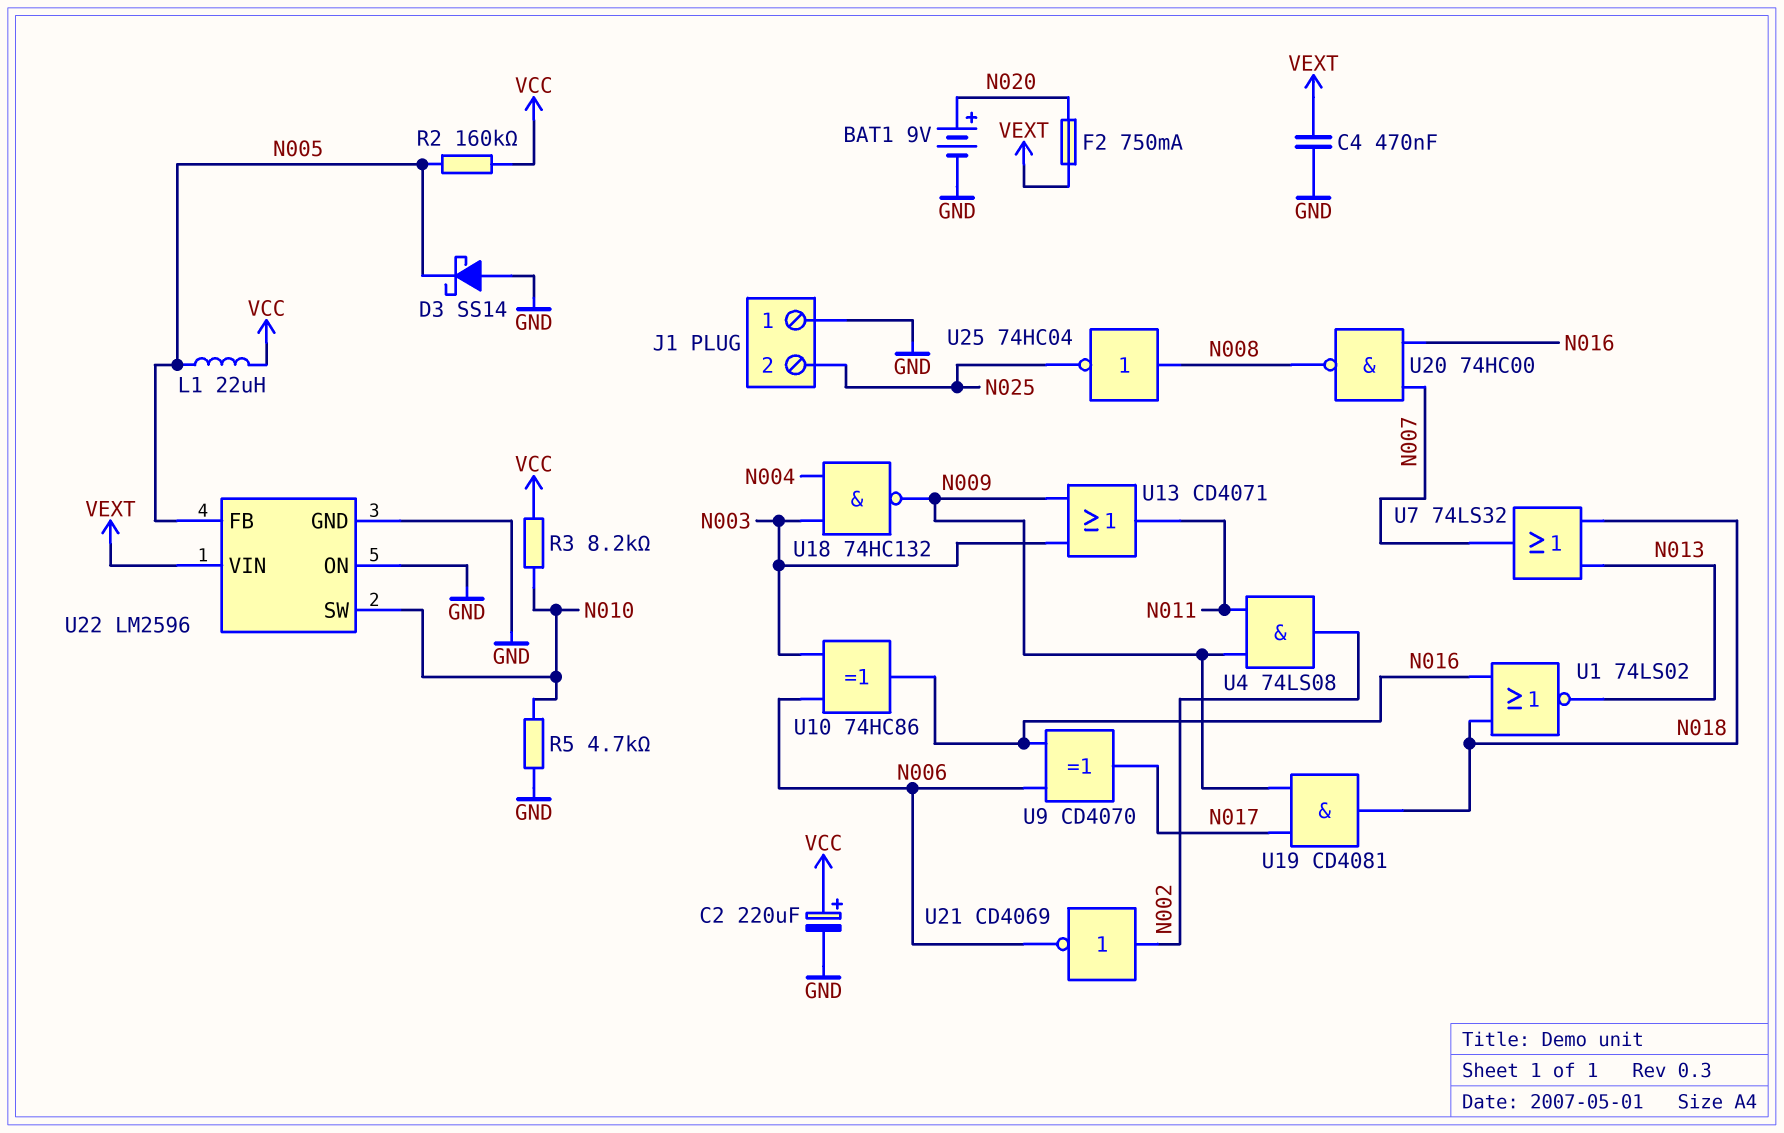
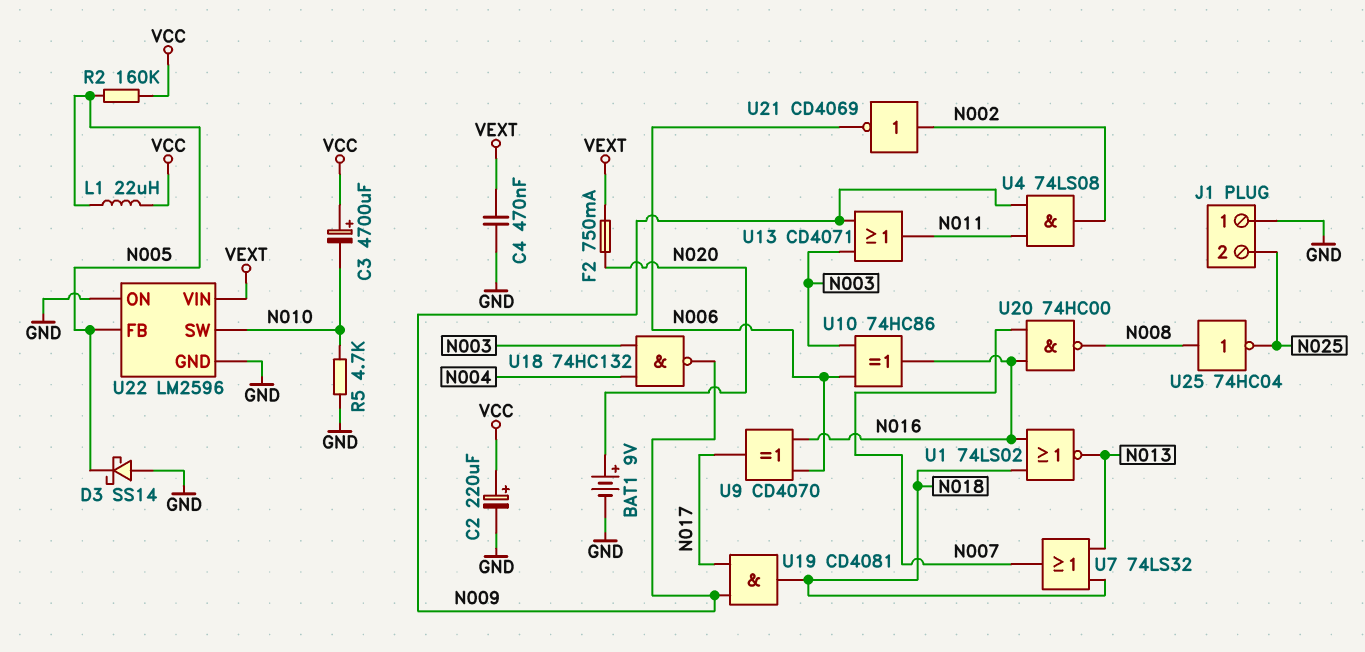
C3: none -> 4700uF (plus VCC, minus N010)
R3: 8.2k (N010, VCC) -> none

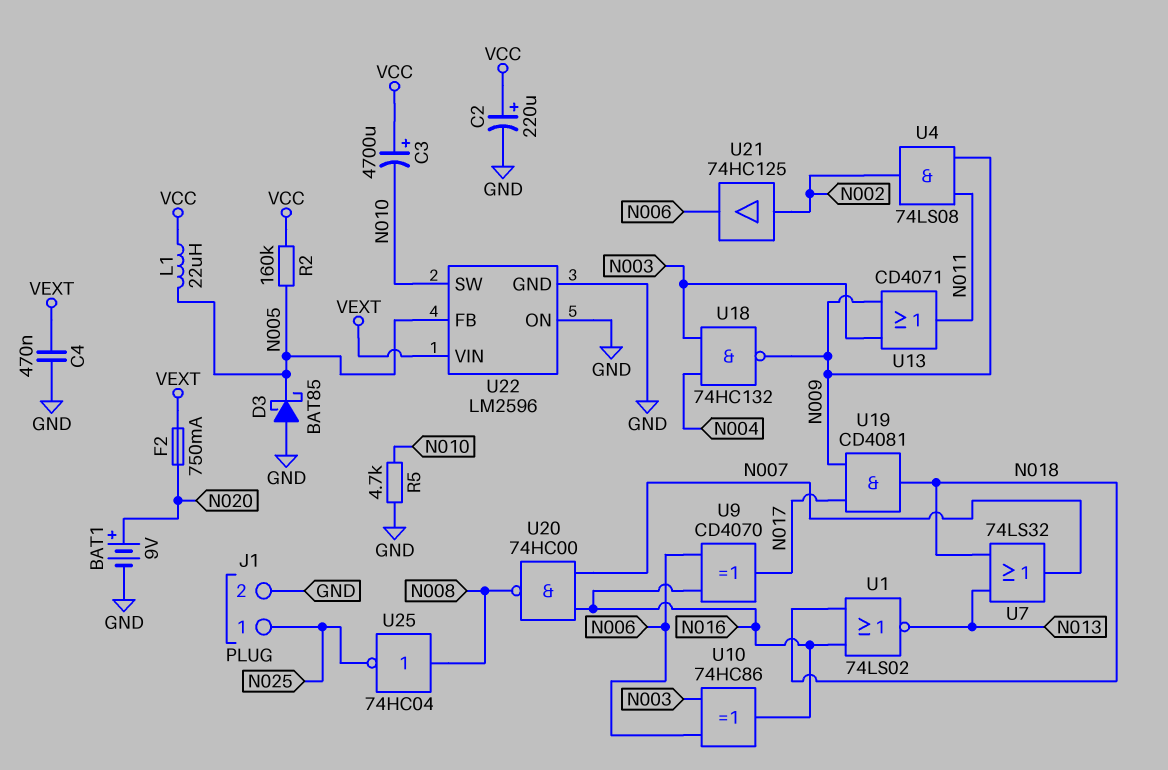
D3: schottky SS14 (A GND, K N005) -> schottky BAT85 (A GND, K N005)
J1 pin 1: GND -> N025
J1 pin 2: N025 -> GND
U21: NOT CD4069 (in N002, out N006) -> buffer 74HC125 (in N002, out N006)

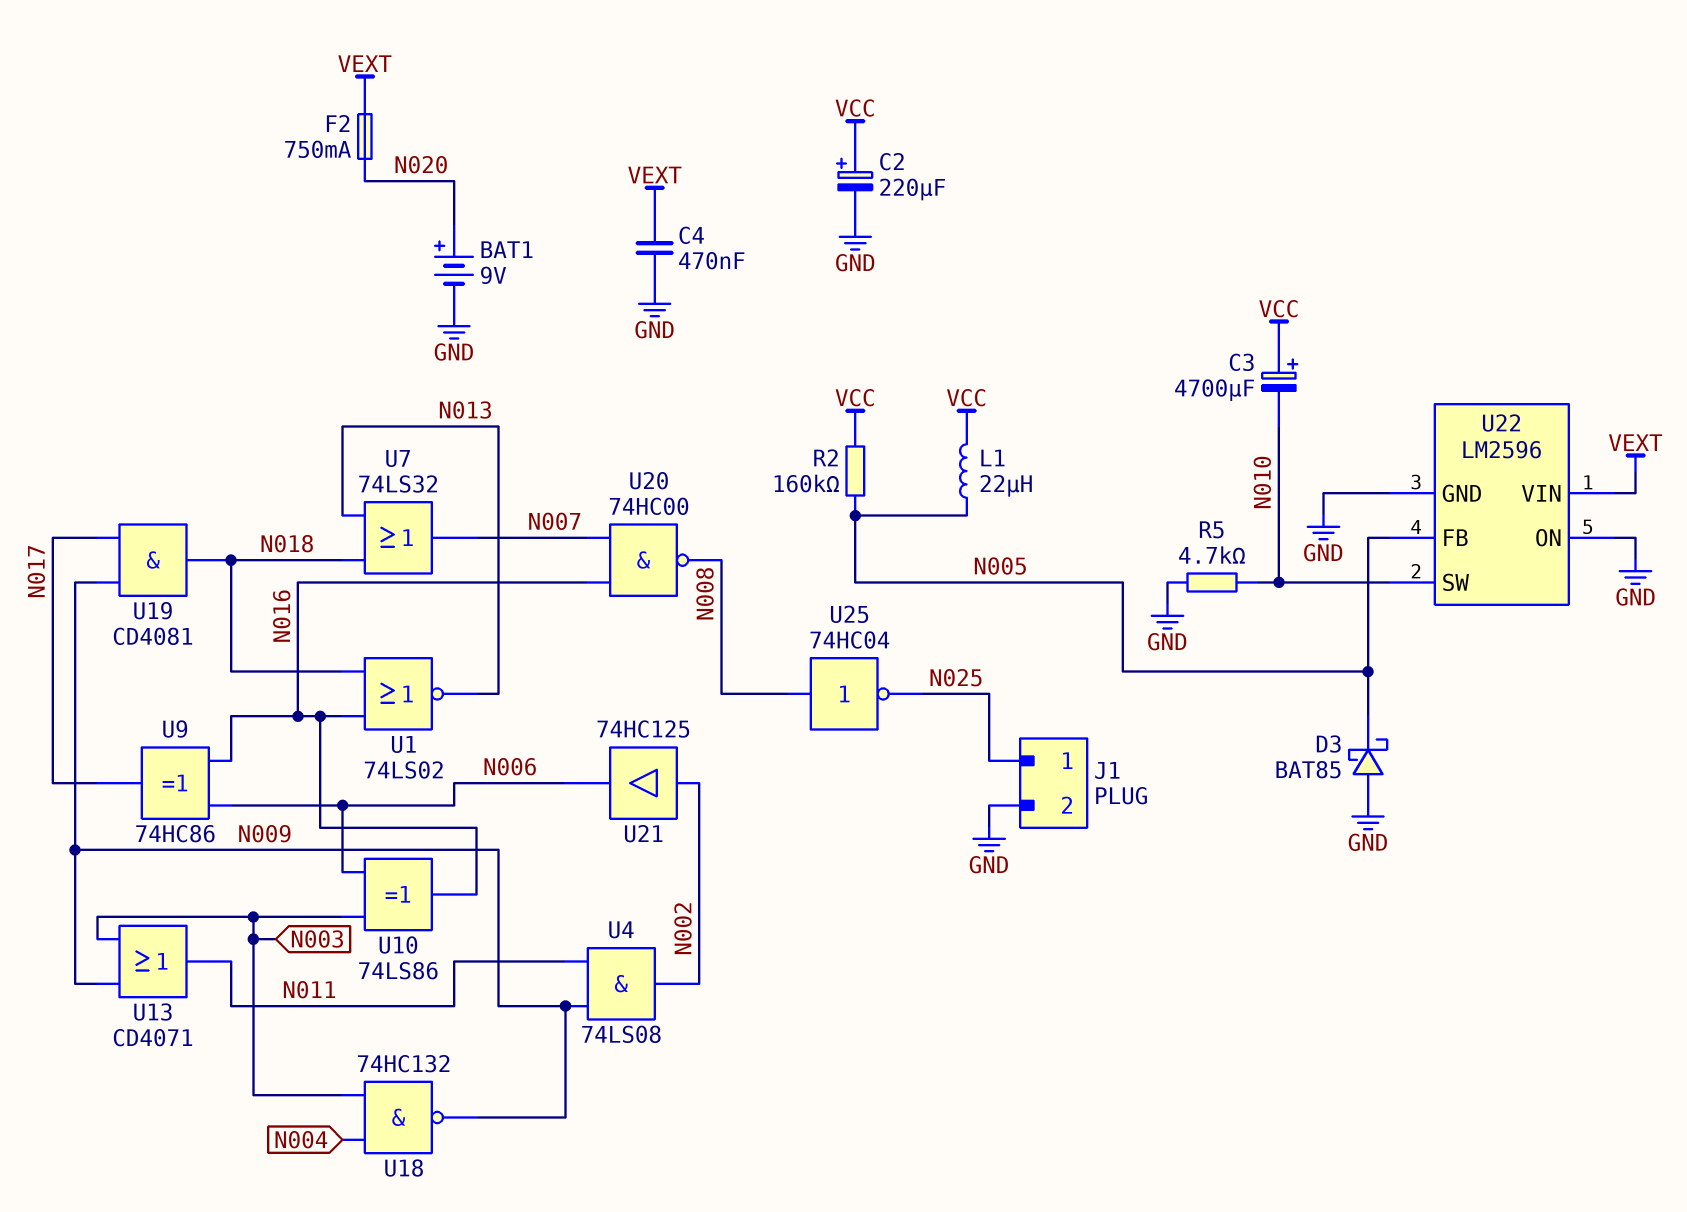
U9: XOR CD4070 (in N006, in N016, out N017) -> XOR 74HC86 (in N006, in N016, out N017)
U10: XOR 74HC86 (in N003, in N006, out N016) -> XOR 74LS86 (in N003, in N006, out N016)

